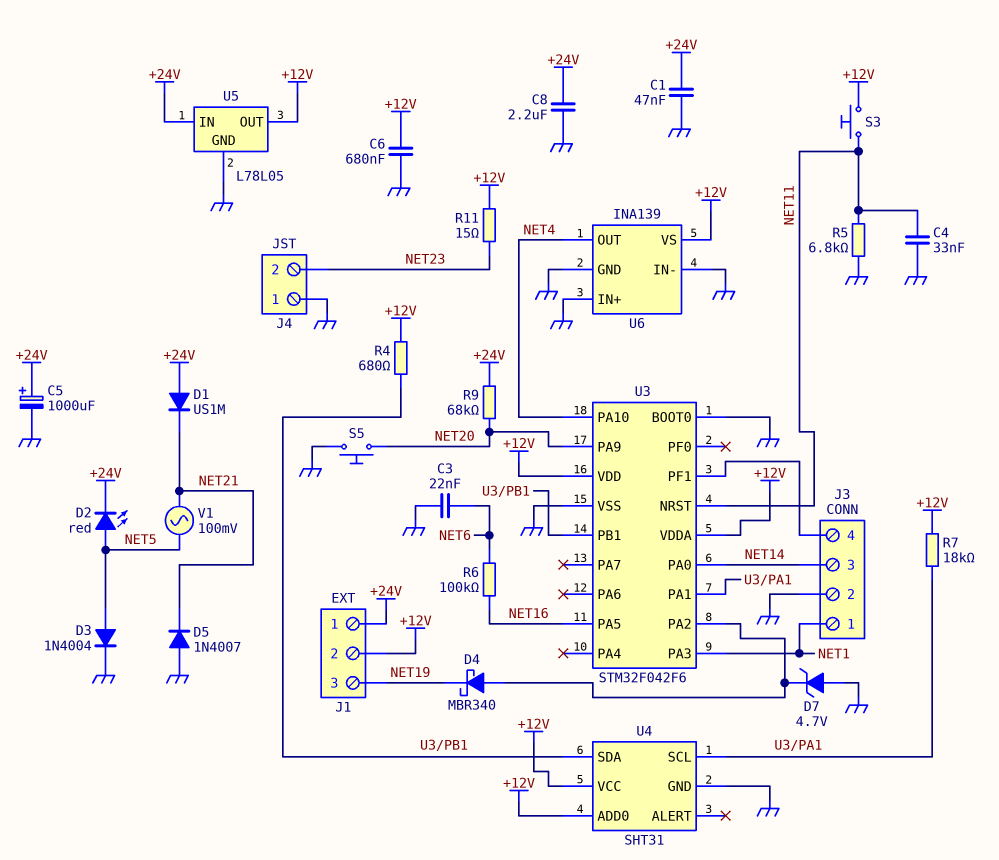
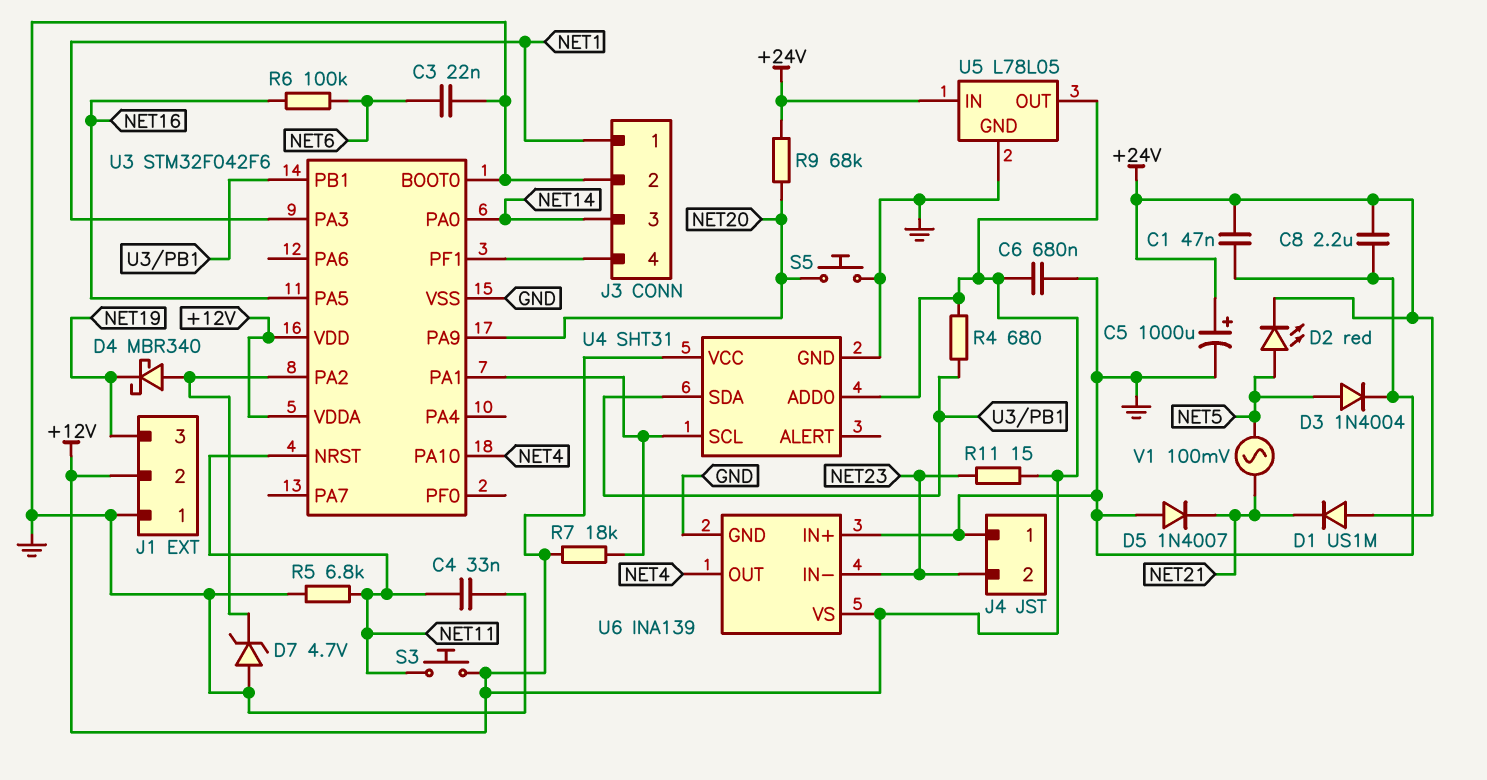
J1 pin 1: +24V -> GND
U6 pin IN-: GND -> NET23

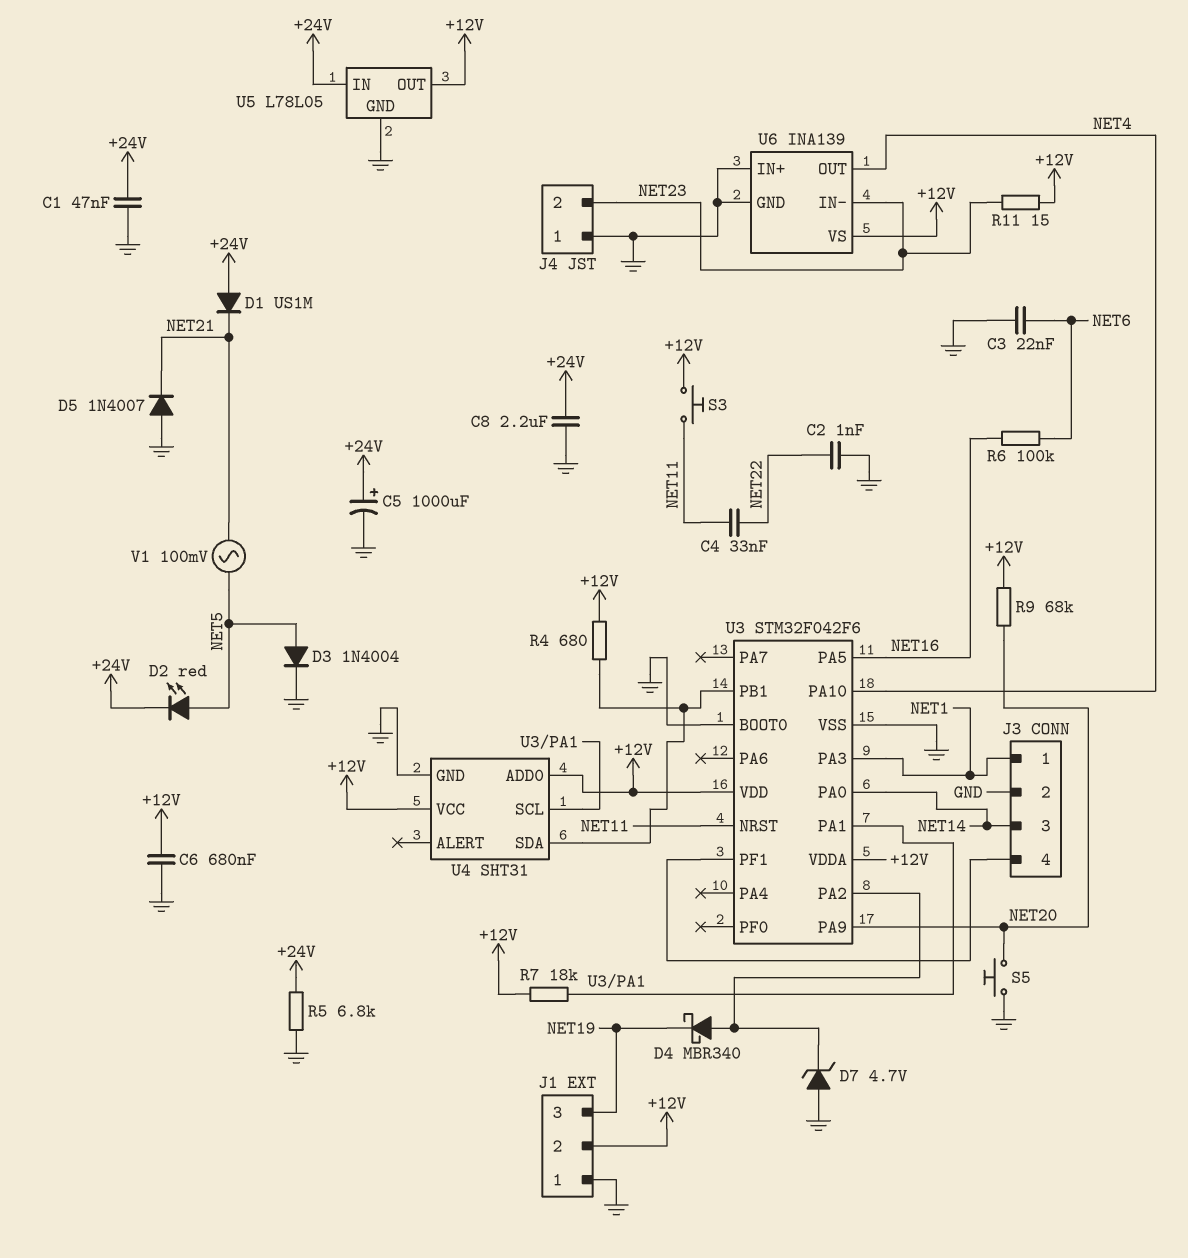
C2: none -> 1nF (GND, NET22)
C4: 33nF (GND, NET11) -> 33nF (NET11, NET22)
R5: 6.8k (GND, NET11) -> 6.8k (+24V, GND)
R9: 68k (+24V, NET20) -> 68k (+12V, NET20)

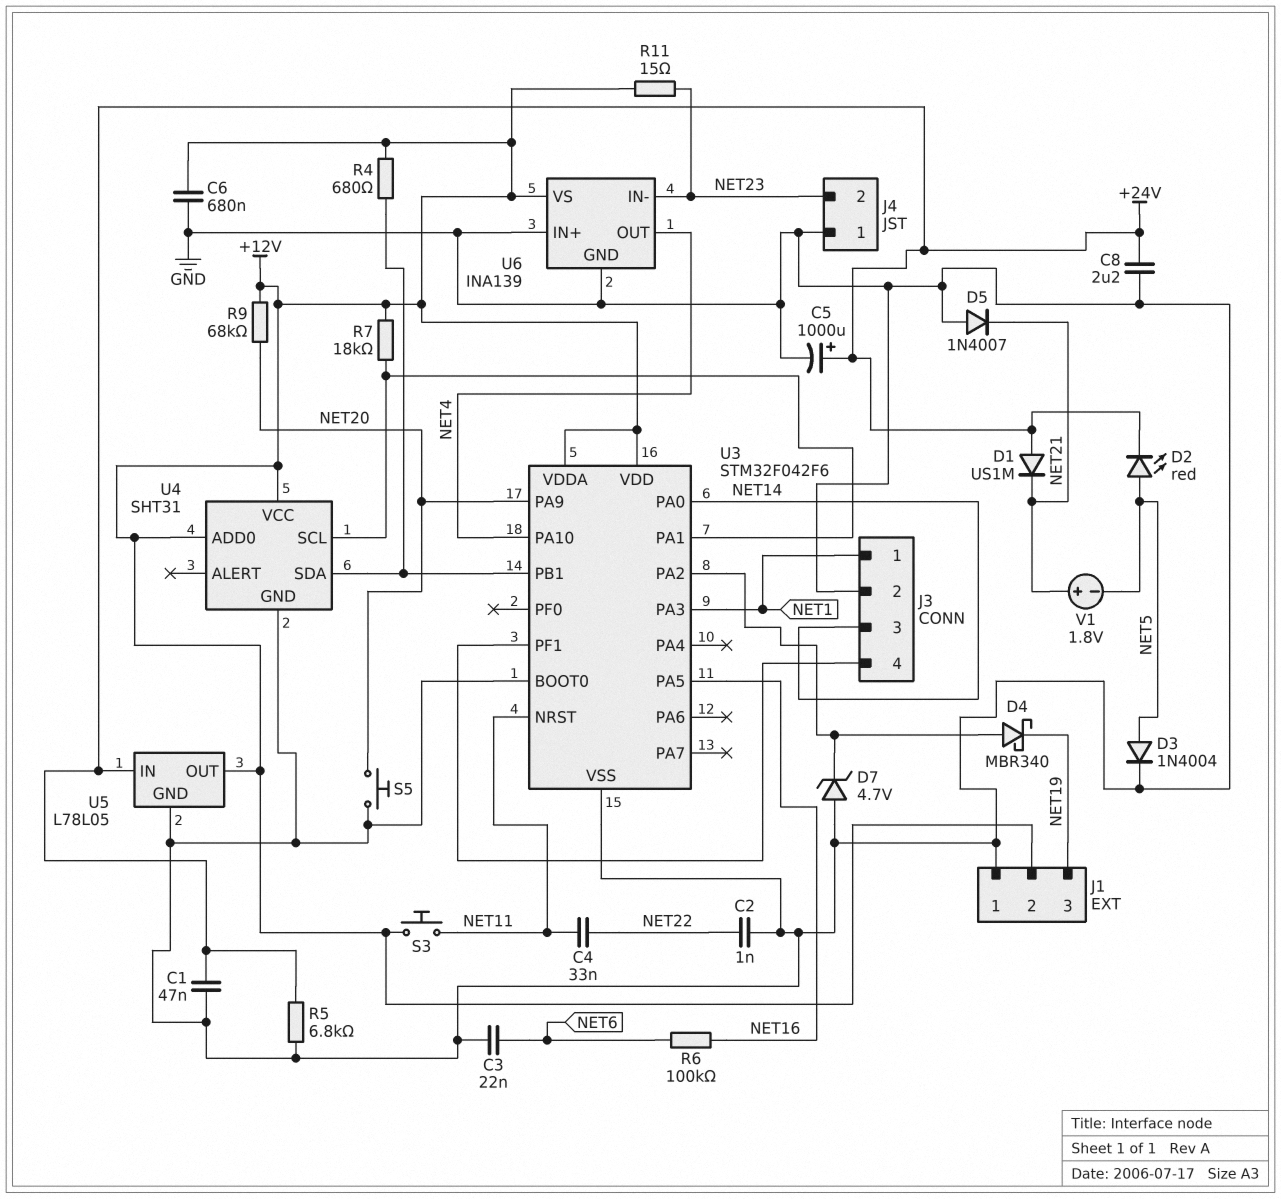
V1: AC 100mV (NET5, NET21) -> 1.8V (plus NET21, minus NET5)

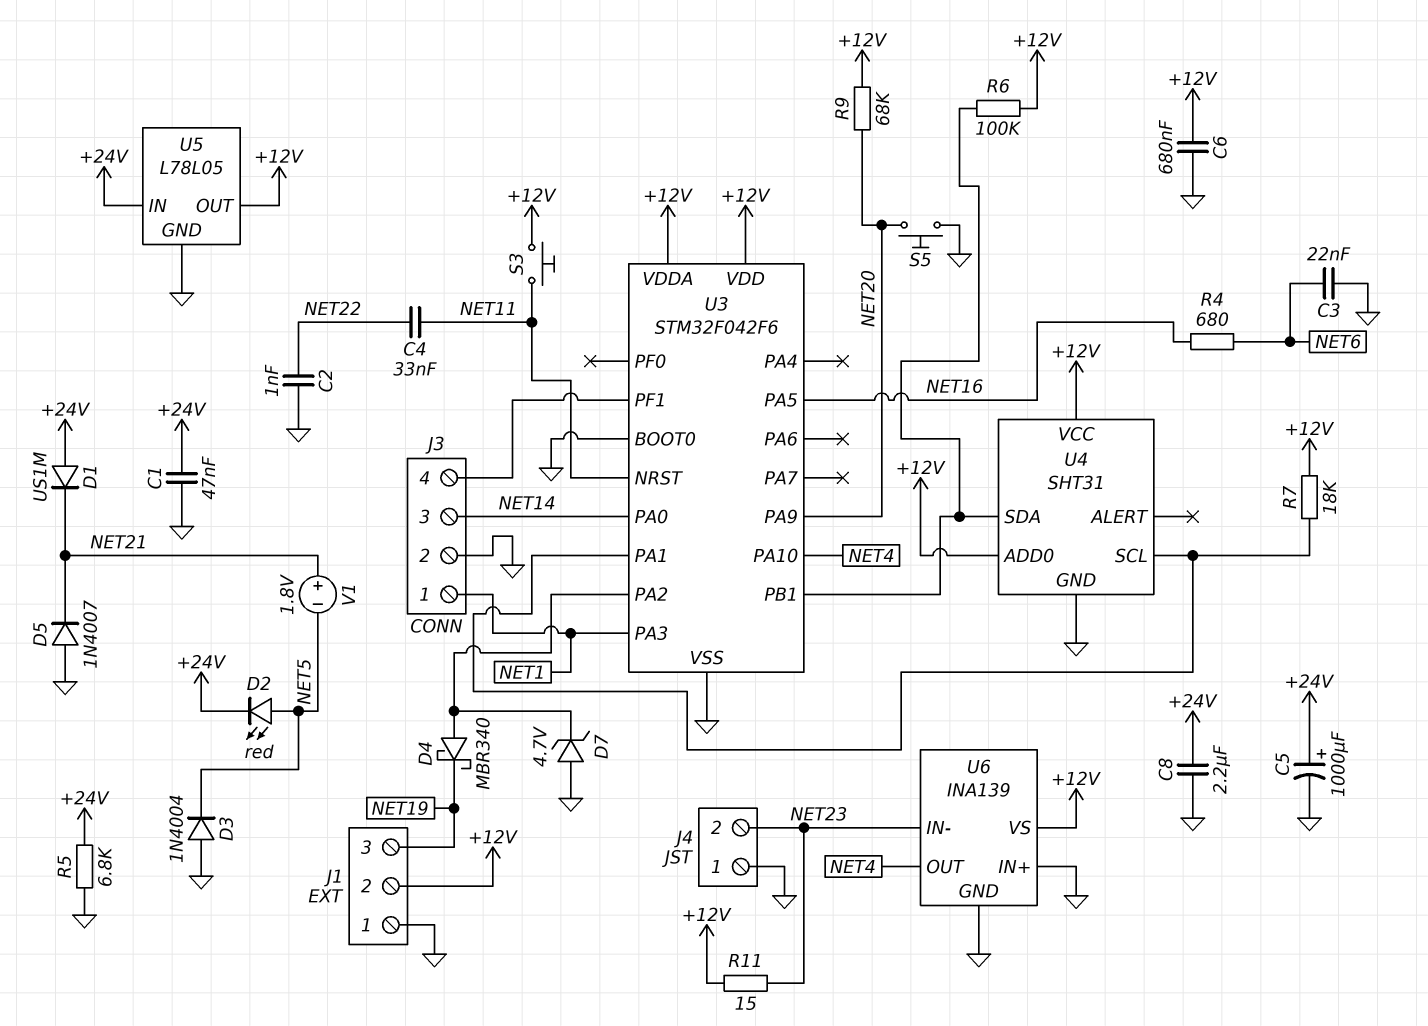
D3: diode 1N4004 (A NET5, K GND) -> diode 1N4004 (A GND, K NET5)
R4: 680 (+12V, U3/PB1) -> 680 (NET6, NET16)
R6: 100k (NET6, NET16) -> 100k (+12V, U3/PB1)

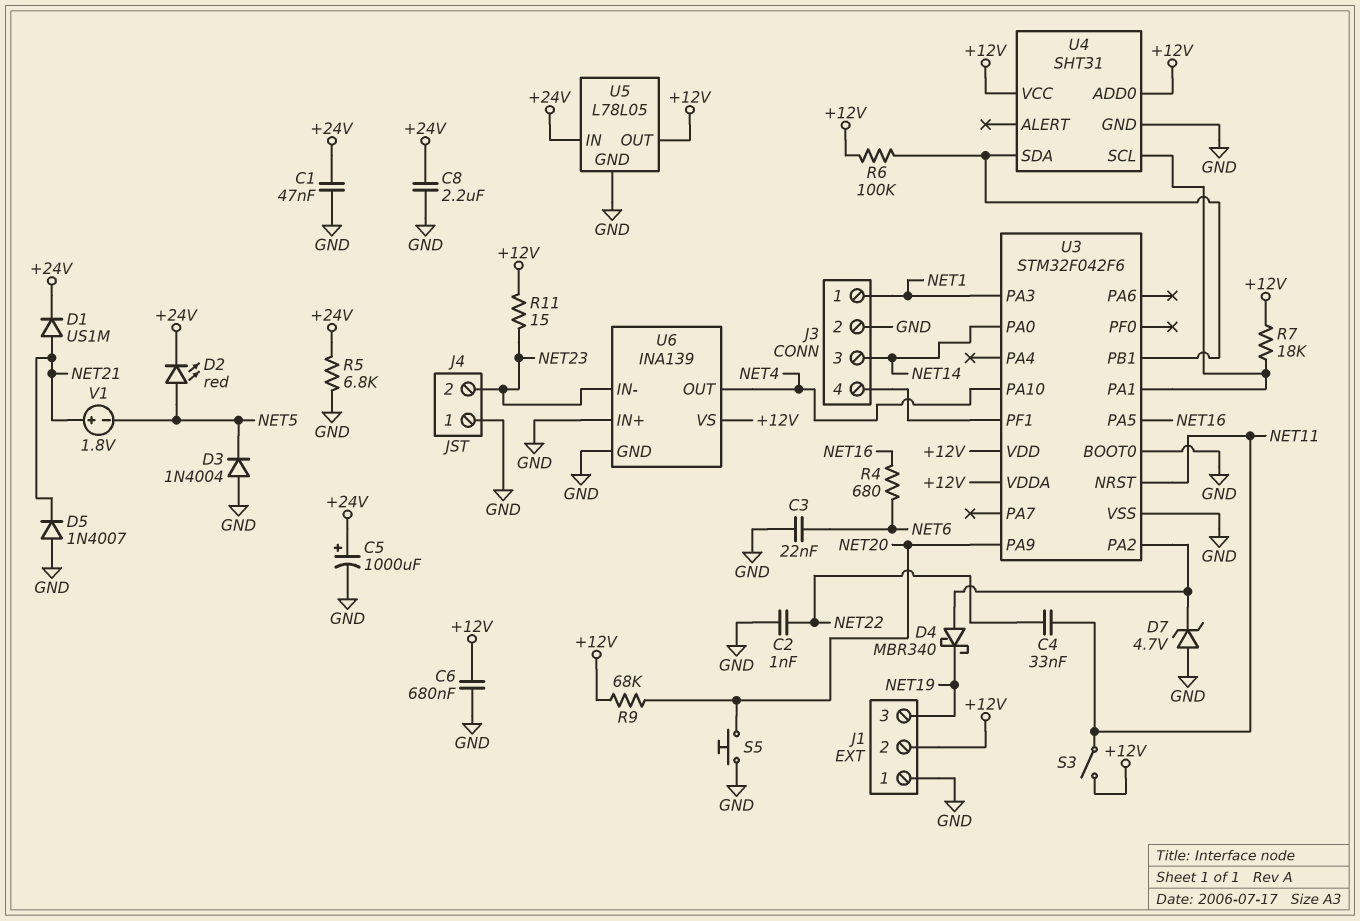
D1: diode US1M (A +24V, K NET21) -> diode US1M (A NET21, K +24V)
S3: button (+12V, NET11) -> switch (+12V, NET11)

